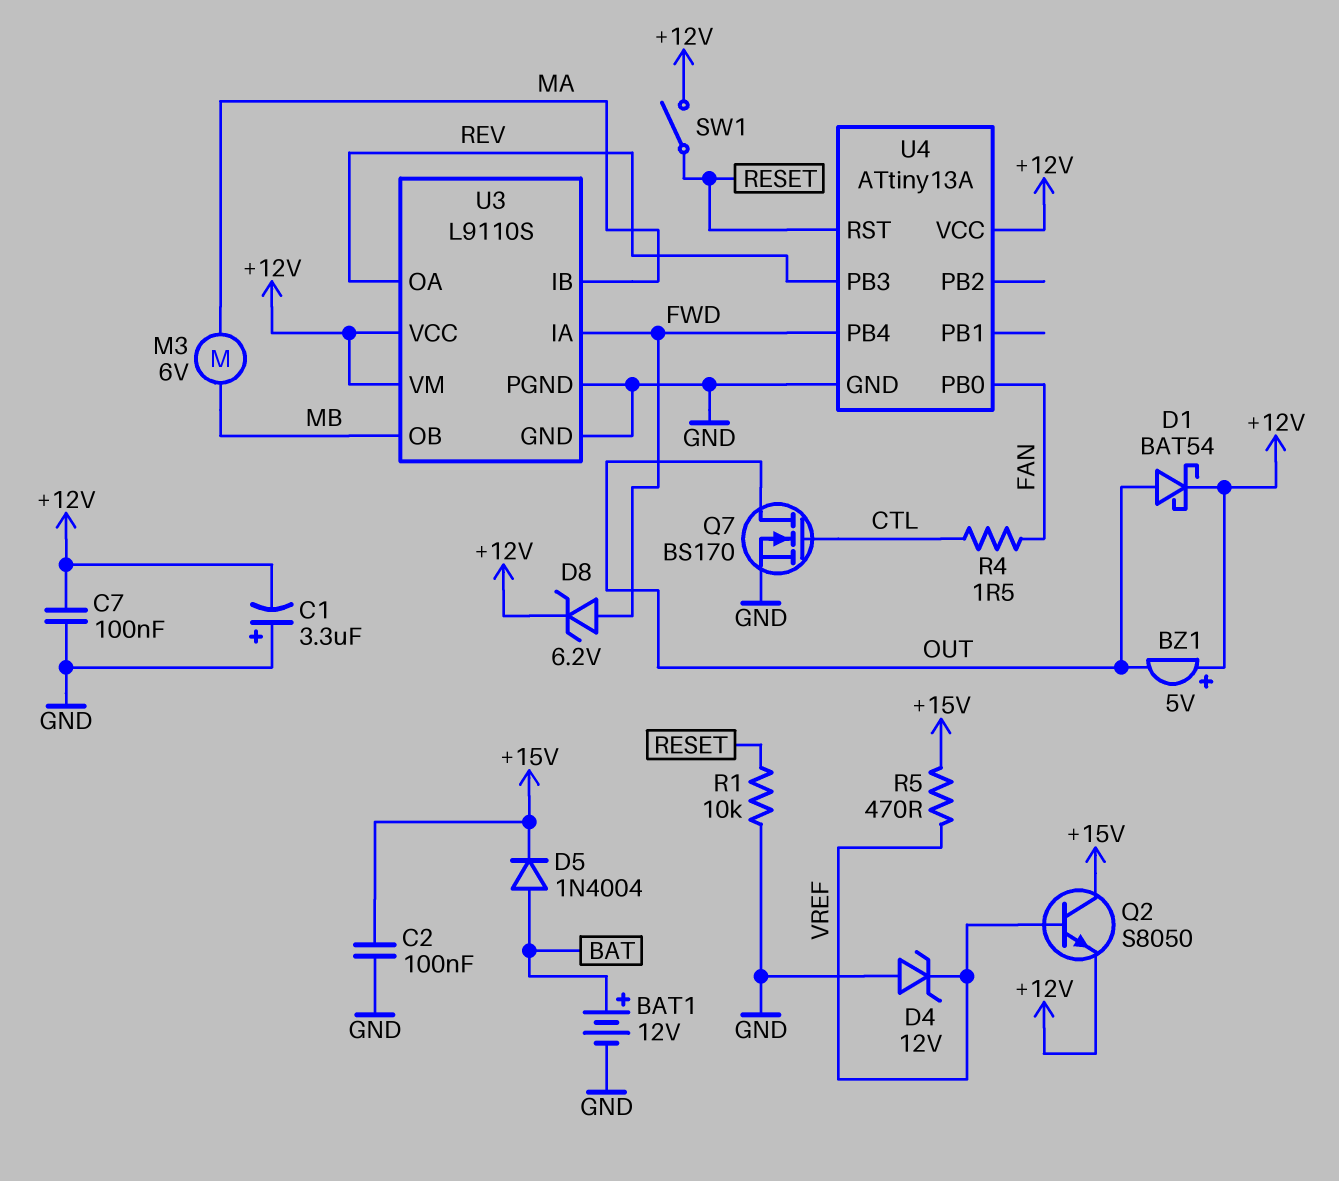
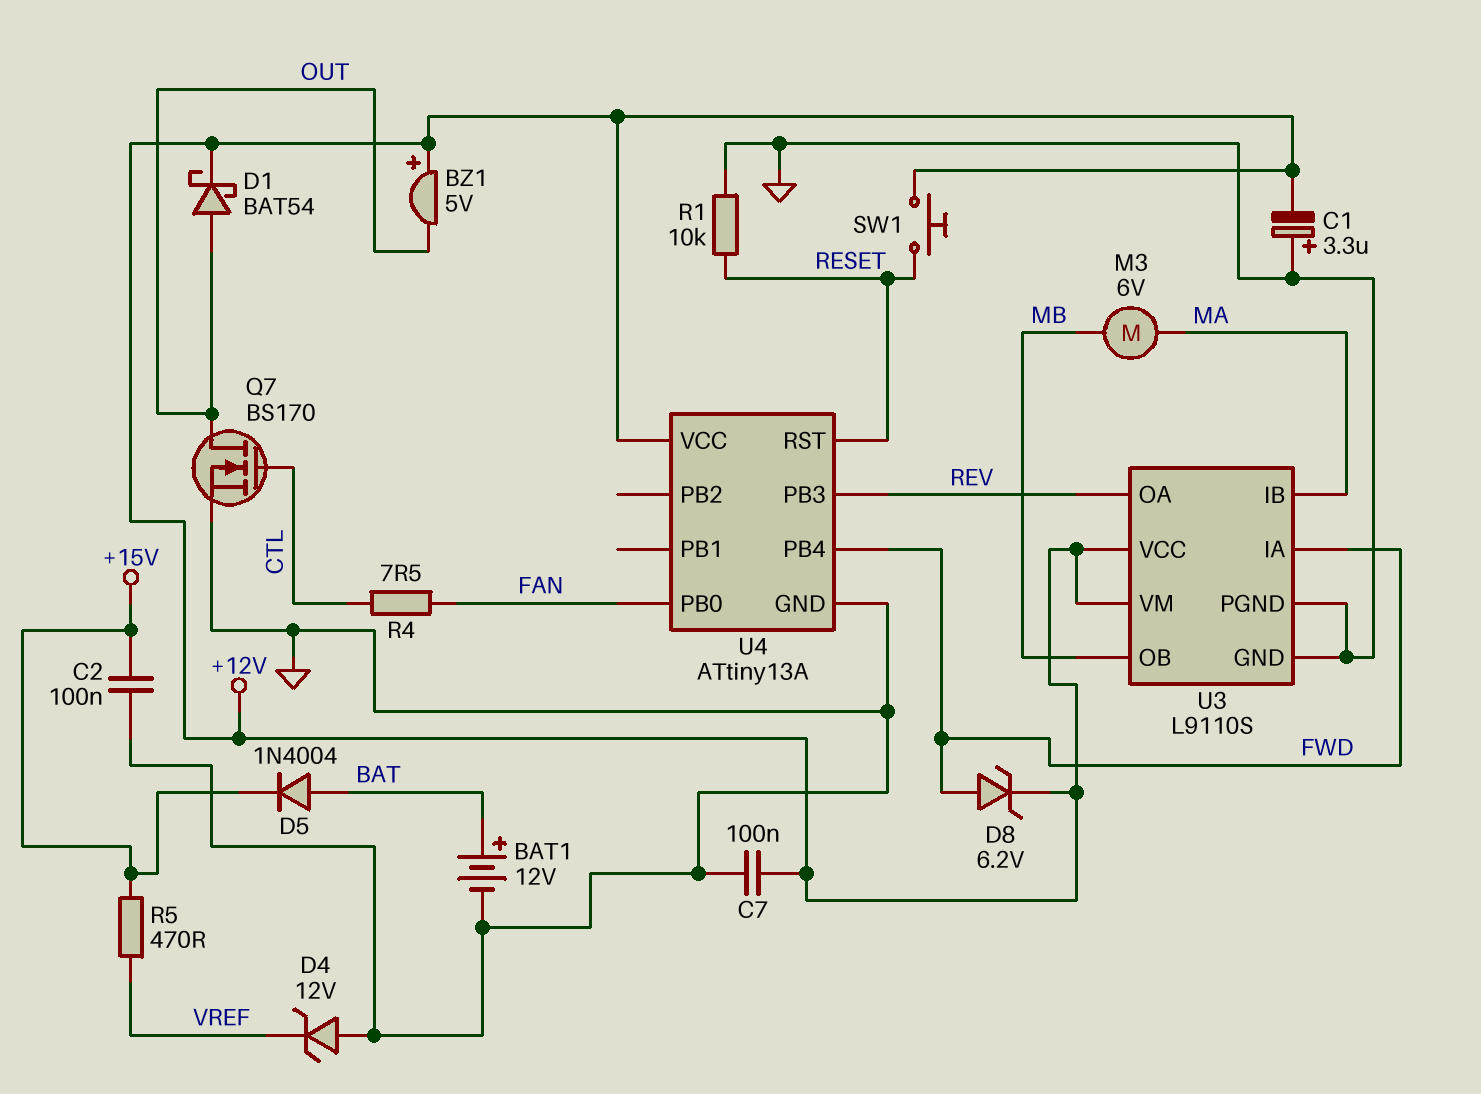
Q2: NPN S8050 (B VREF, C +15V, E +12V) -> none
R4: 1.5 (CTL, FAN) -> 7.5 (CTL, FAN)
SW1: switch (+12V, RESET) -> button (+12V, RESET)

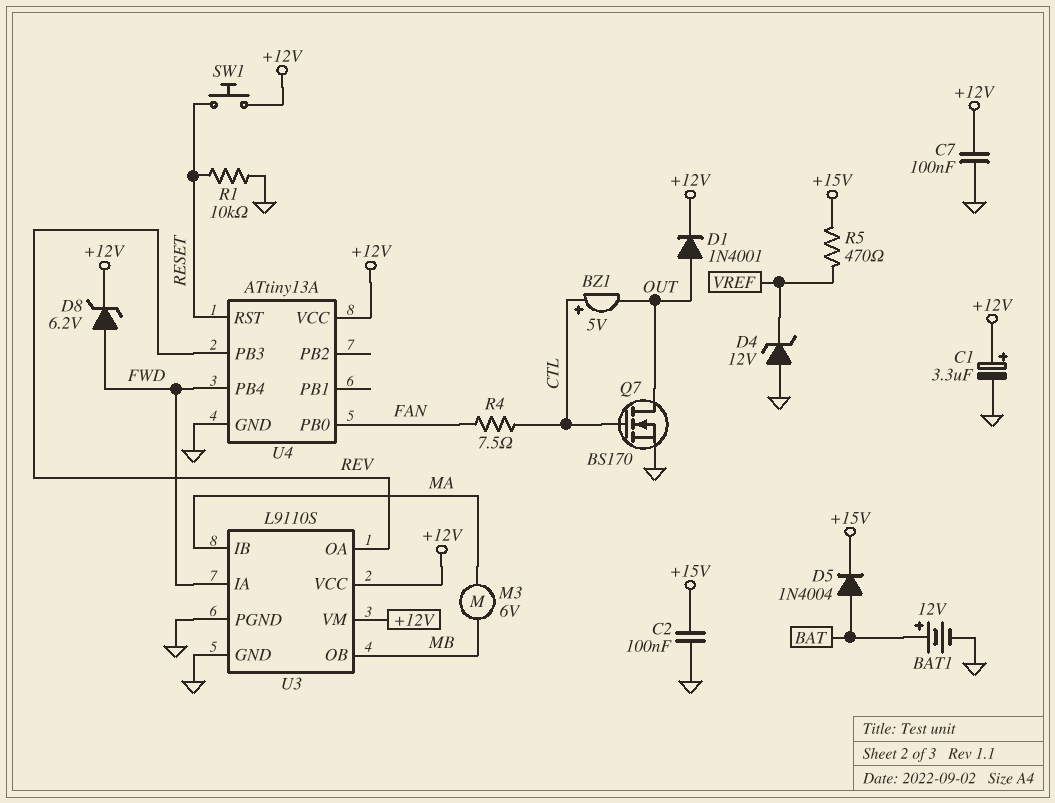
BZ1: buzzer 5V (plus +12V, minus OUT) -> buzzer 5V (plus CTL, minus OUT)
C1: 3.3uF (plus GND, minus +12V) -> 3.3uF (plus +12V, minus GND)
D1: schottky BAT54 (A OUT, K +12V) -> diode 1N4001 (A OUT, K +12V)

